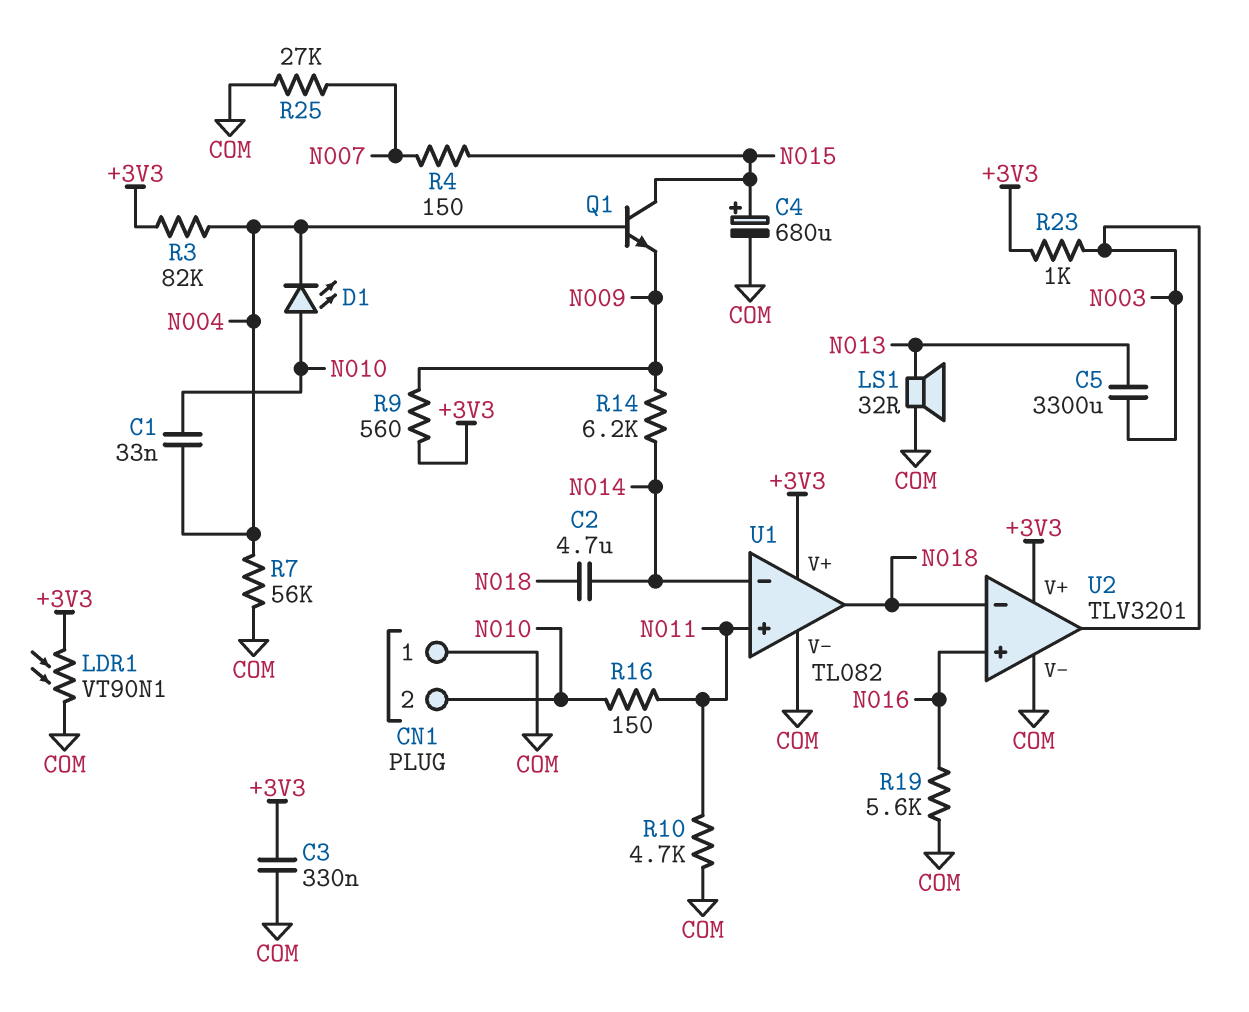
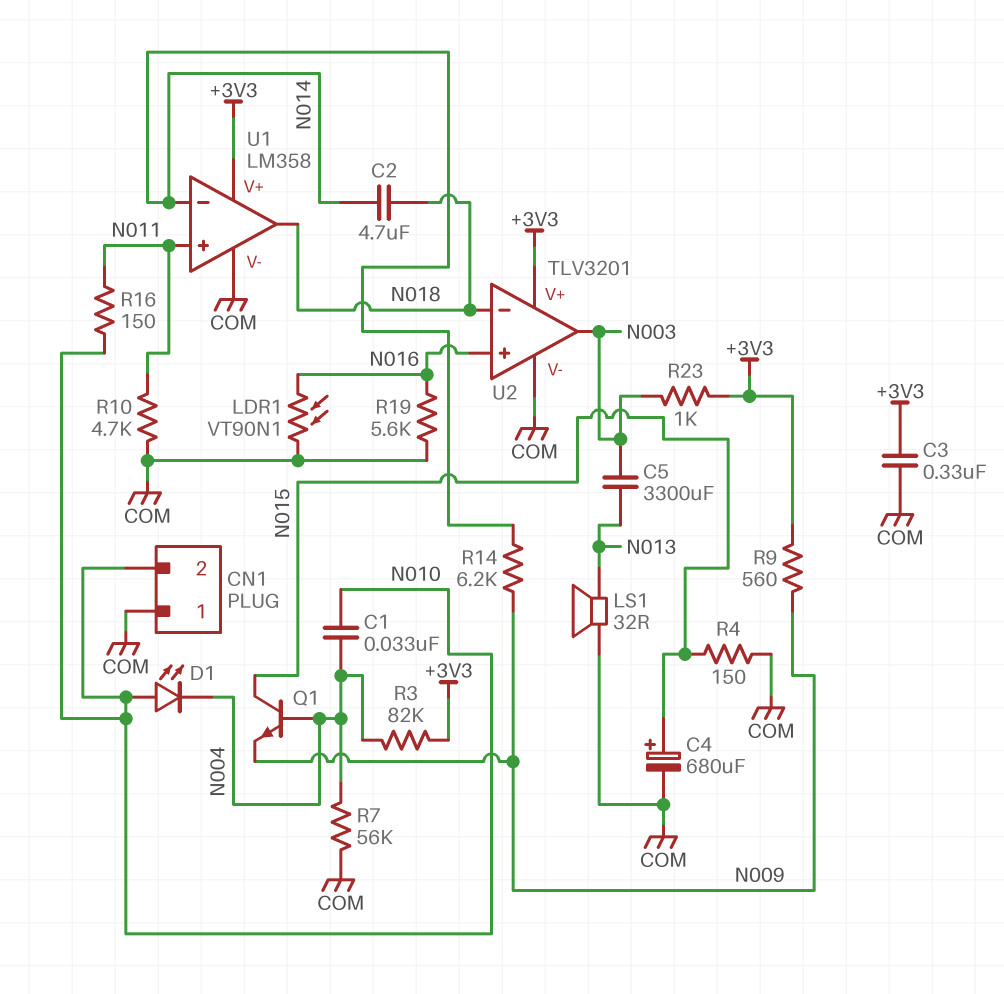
LDR1: VT90N1 (+3V3, COM) -> VT90N1 (COM, N016)
R4: 150 (N007, N015) -> 150 (COM, N015)
R25: 27k (COM, N007) -> none
U1: TL082 -> LM358

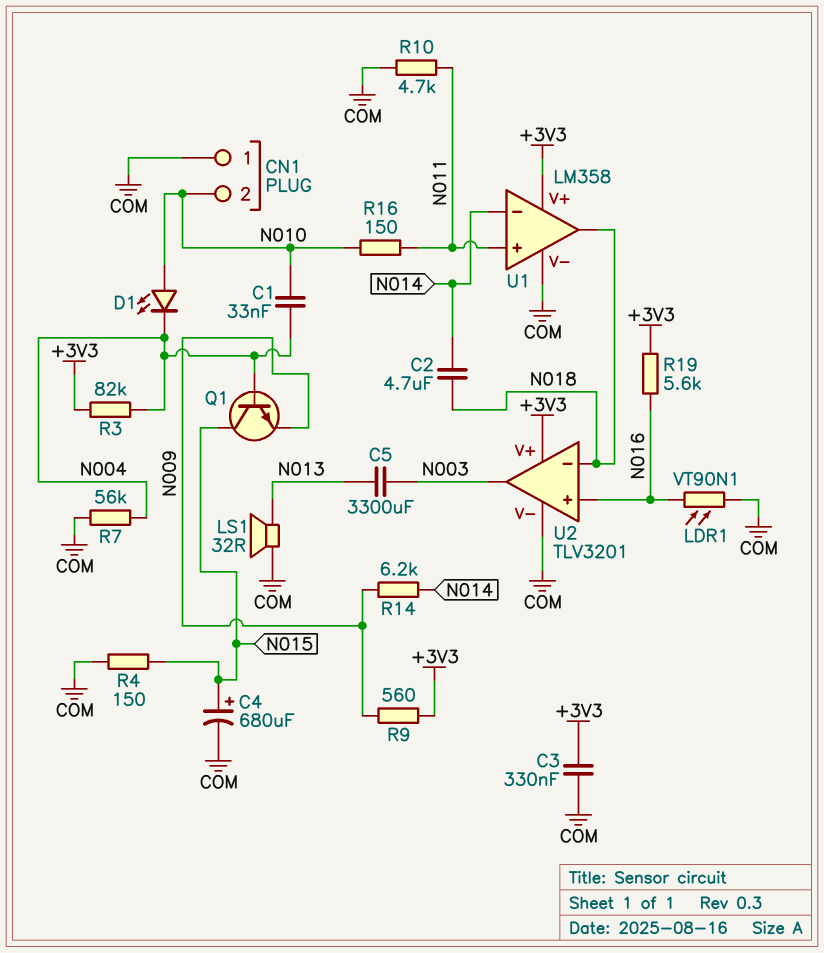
R19: 5.6k (COM, N016) -> 5.6k (+3V3, N016)
R23: 1k (+3V3, N003) -> none

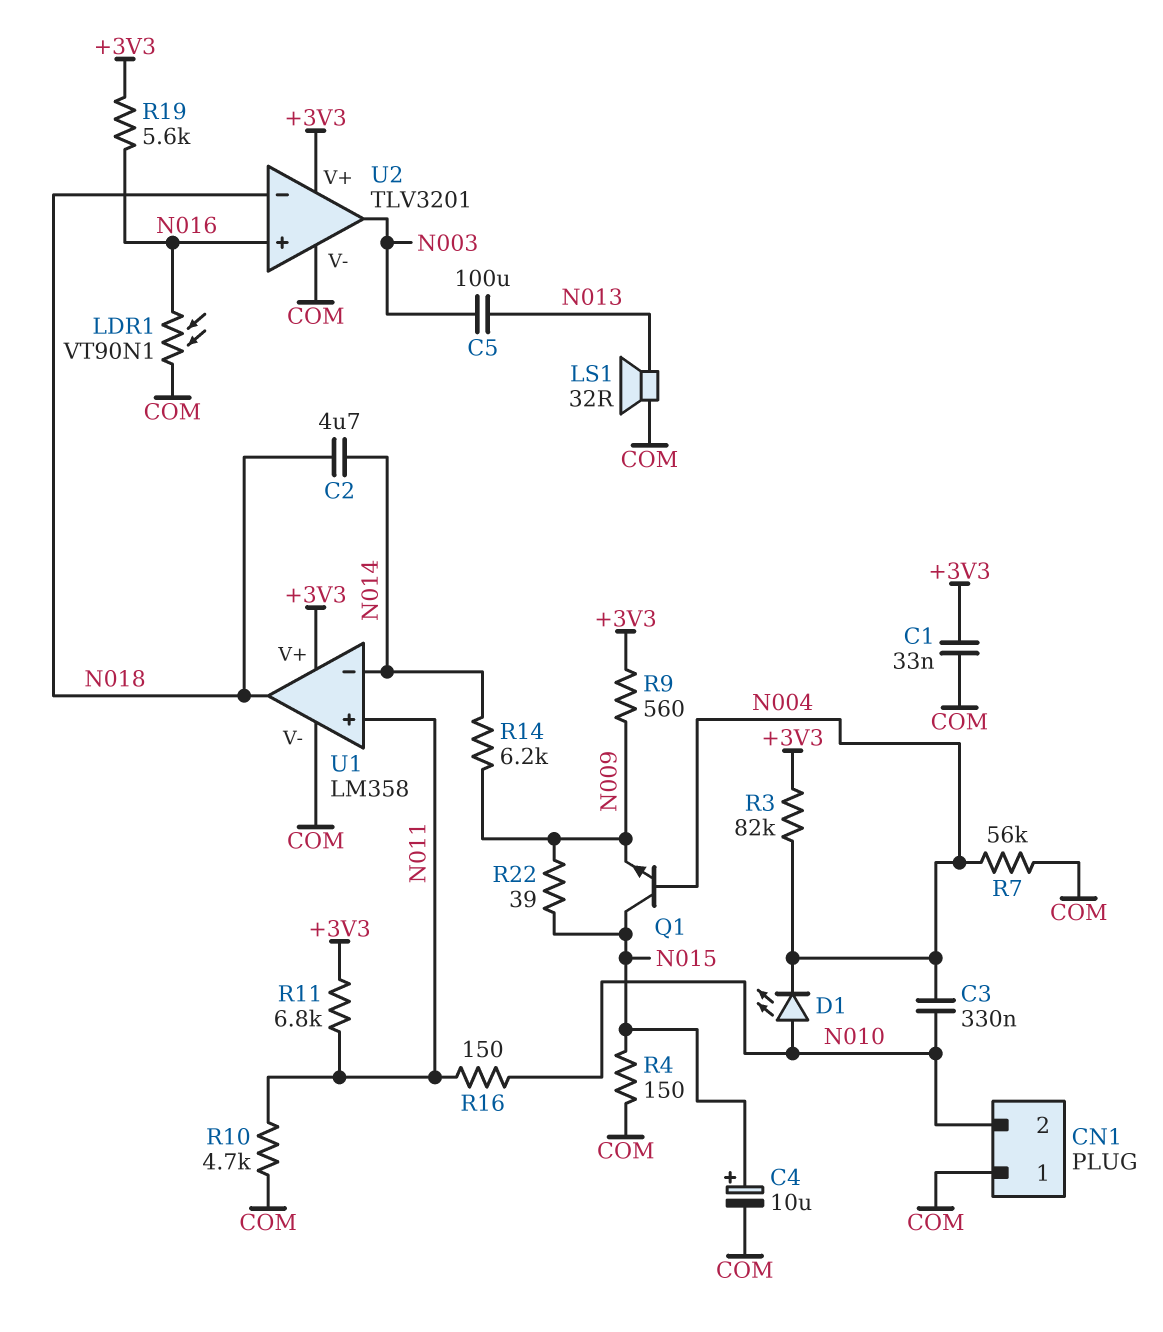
C1: 33nF (N004, N010) -> 33nF (+3V3, COM)
C3: 330nF (+3V3, COM) -> 330nF (N004, N010)
C4: 680uF (plus N015, minus COM) -> 10uF (plus N015, minus COM)
C5: 3300uF (N003, N013) -> 100uF (N003, N013)
R11: none -> 6.8k (+3V3, N011)
R22: none -> 39 (N009, N015)

